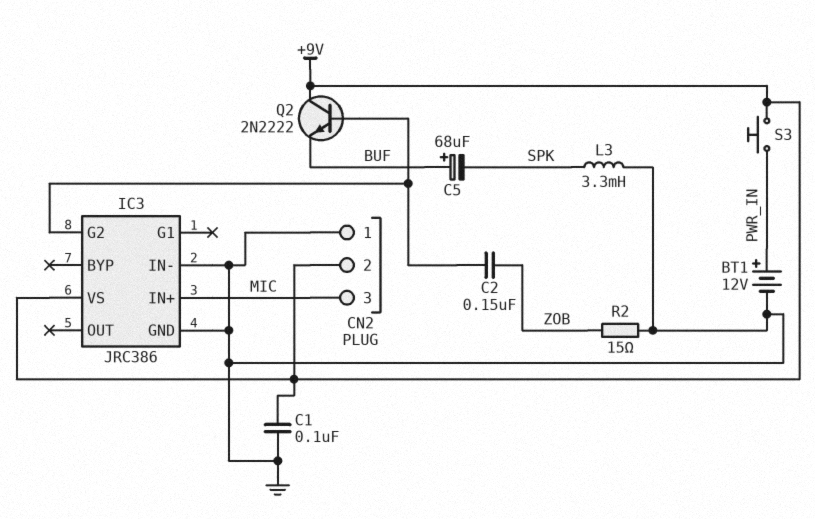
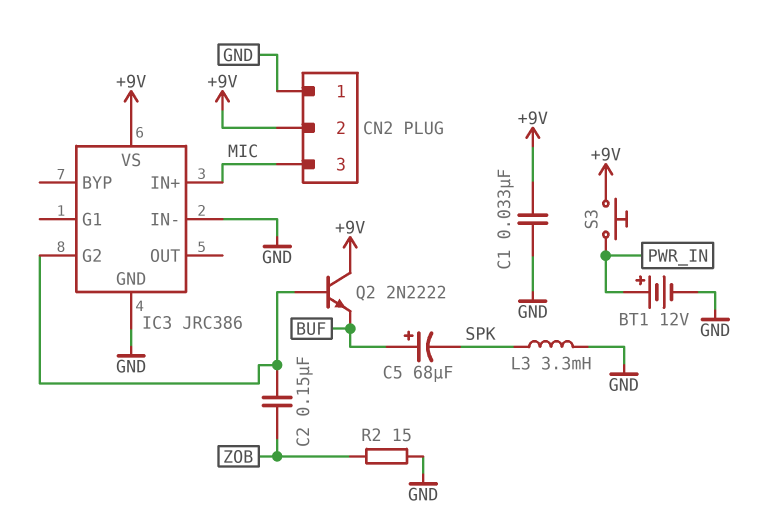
C1: 100nF (+9V, GND) -> 33nF (+9V, GND)

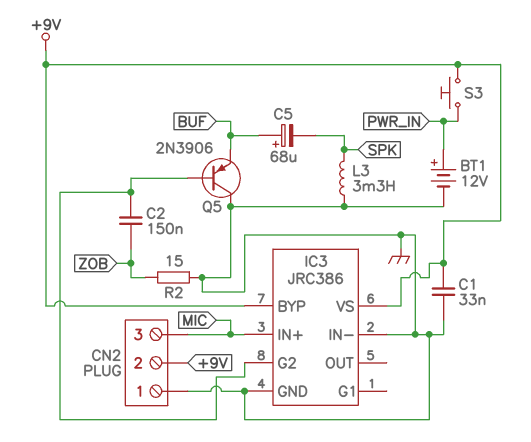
IC3 pin BYP: none -> +9V
Q2: NPN 2N2222 (B IC3/G2, C +9V, E BUF) -> none
Q5: none -> PNP 2N3906 (B IC3/G2, C GND, E BUF)

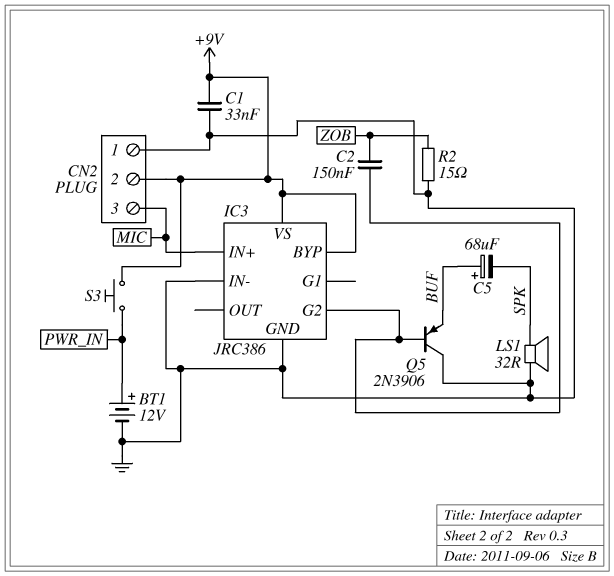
L3: 3.3mH (GND, SPK) -> none
LS1: none -> speaker 32R (GND, SPK)

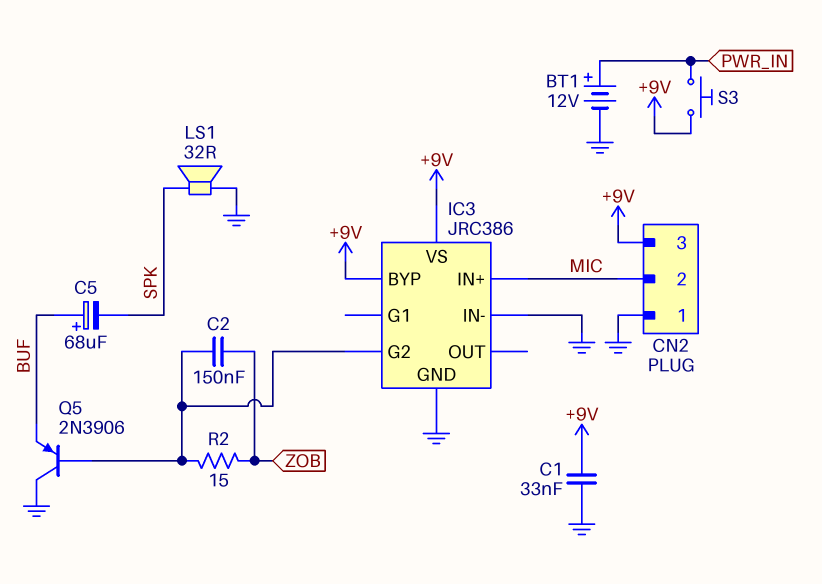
CN2 pin 2: +9V -> MIC
CN2 pin 3: MIC -> +9V
R2: 15 (GND, ZOB) -> 15 (IC3/G2, ZOB)

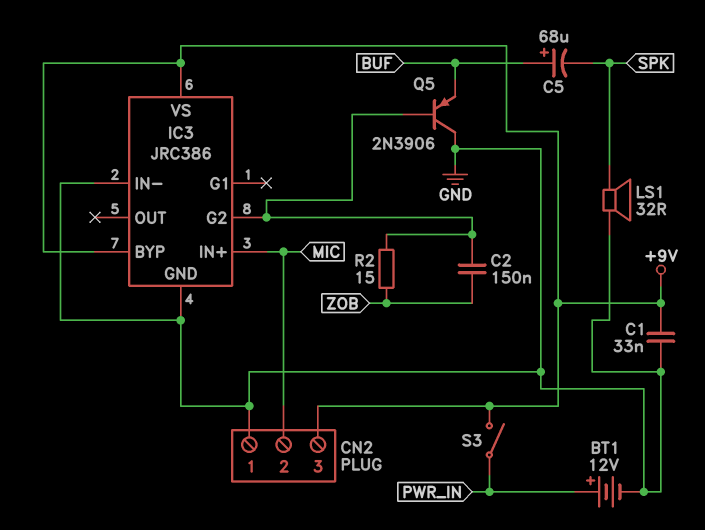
S3: button (+9V, PWR_IN) -> switch (+9V, PWR_IN)

